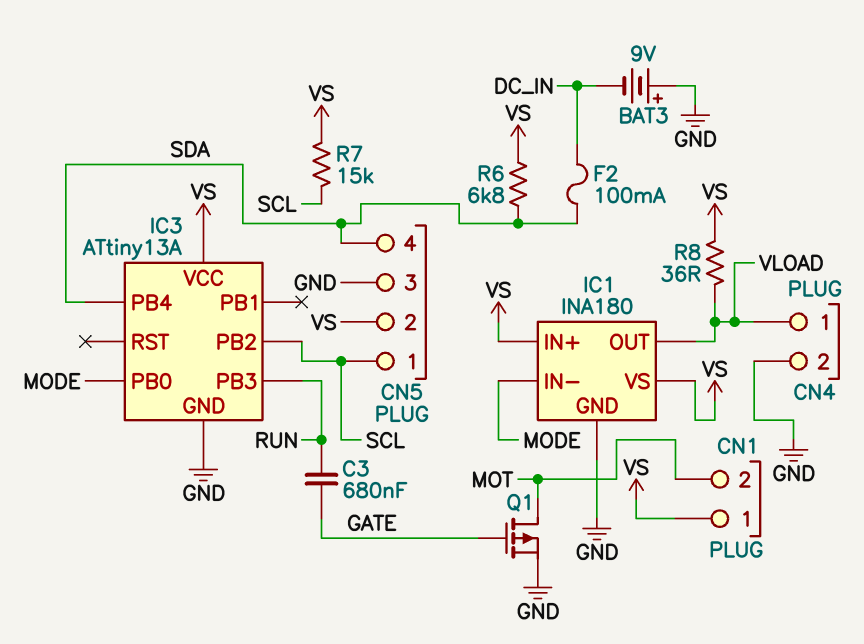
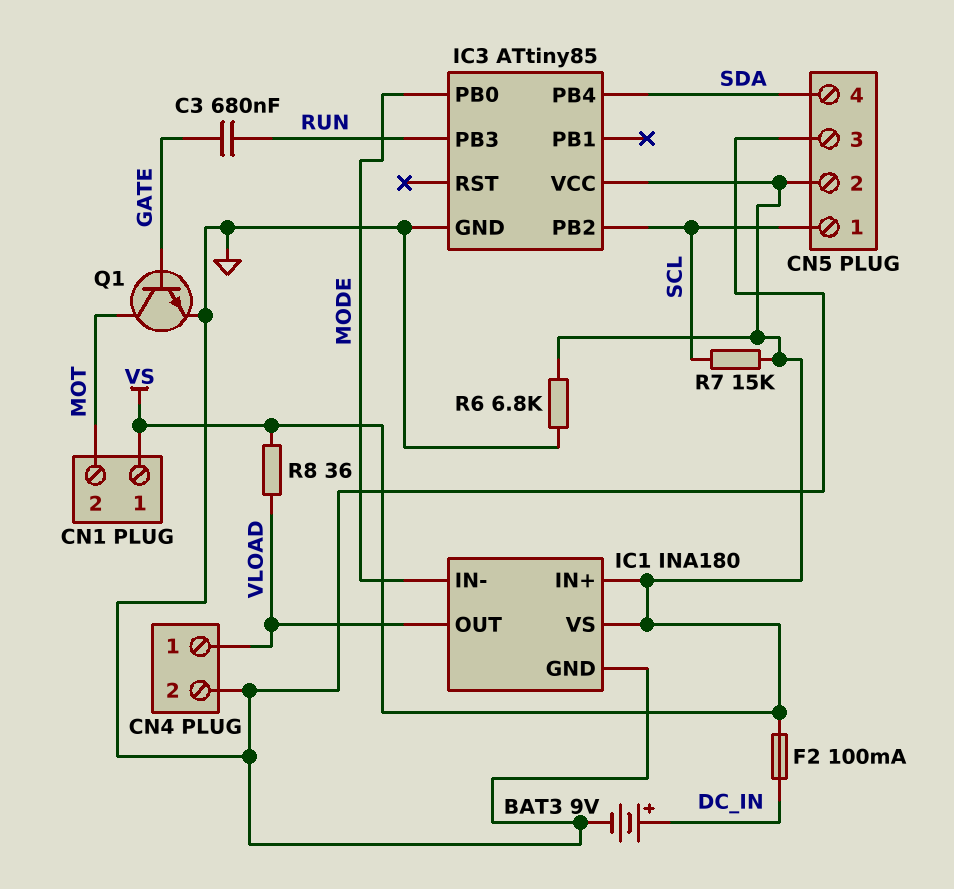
BAT3: 9V (plus GND, minus DC_IN) -> 9V (plus DC_IN, minus GND)
F2: 100mA (DC_IN, SDA) -> 100mA (DC_IN, VS)
IC3: ATtiny13A -> ATtiny85
Q1: PMOS (G GATE, D MOT, S GND) -> NPN (B GATE, C MOT, E GND)
R6: 6.8k (SDA, VS) -> 6.8k (GND, VS)

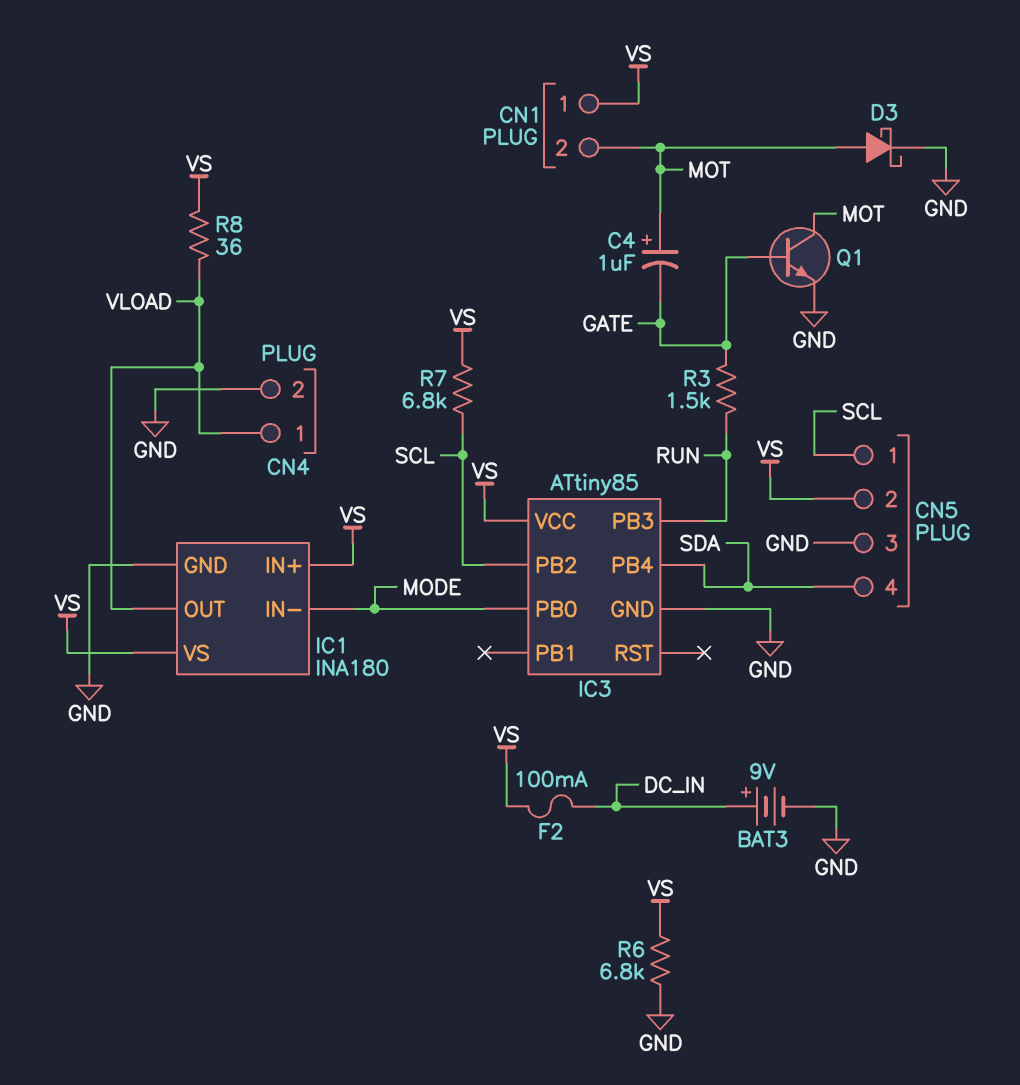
C3: 680nF (GATE, RUN) -> none
C4: none -> 1uF (plus MOT, minus GATE)
D3: none -> schottky (A MOT, K GND)
R3: none -> 1.5k (GATE, RUN)
R7: 15k (SCL, VS) -> 6.8k (SCL, VS)

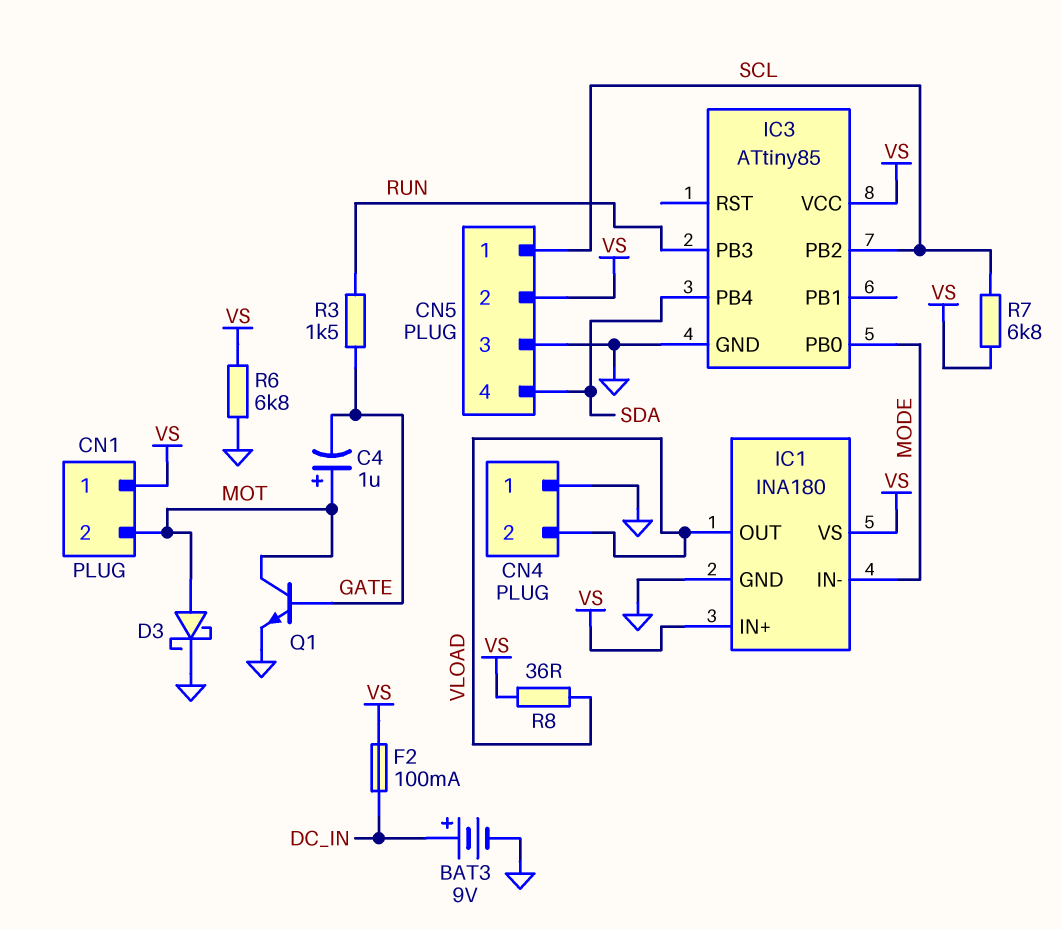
CN4 pin 1: VLOAD -> GND
CN4 pin 2: GND -> VLOAD

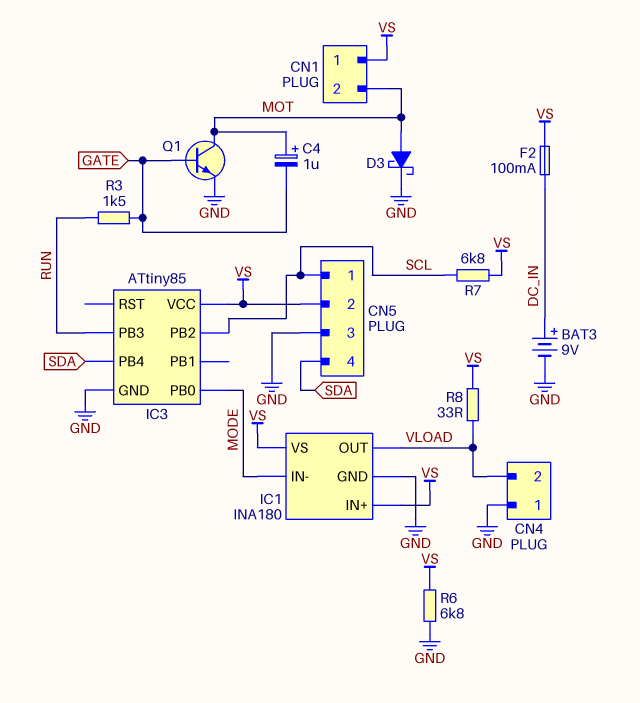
R8: 36 (VLOAD, VS) -> 33 (VLOAD, VS)

